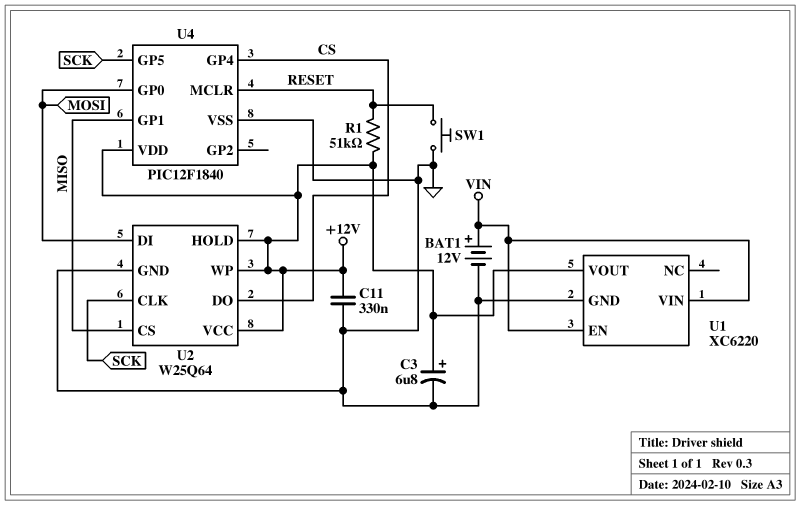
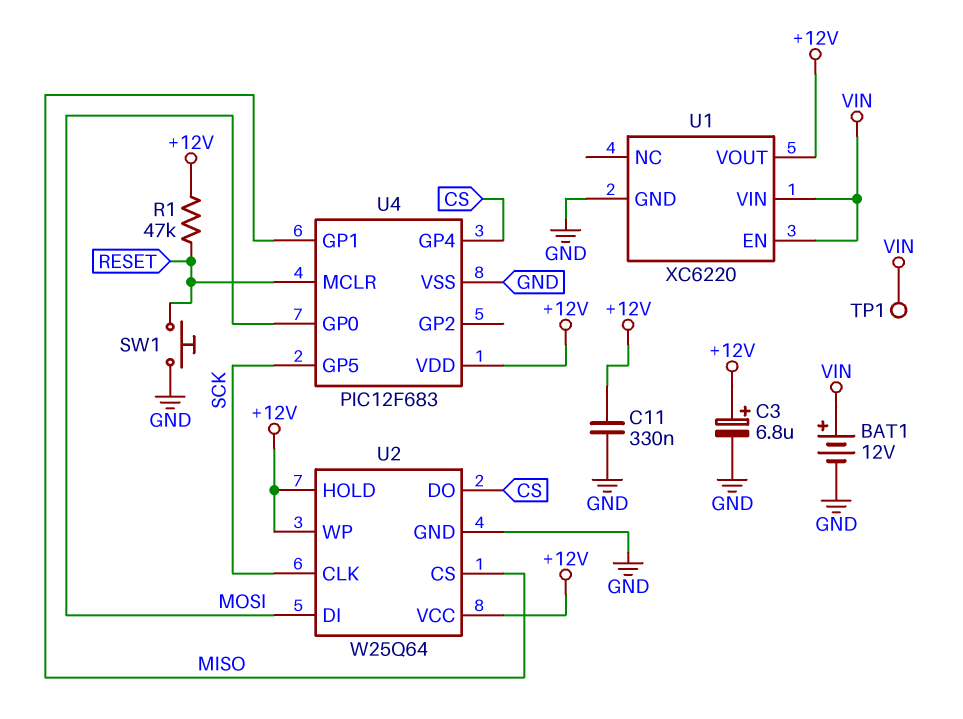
R1: 51k (+12V, RESET) -> 47k (+12V, RESET)
TP1: none -> test point (VIN)
U4: PIC12F1840 -> PIC12F683

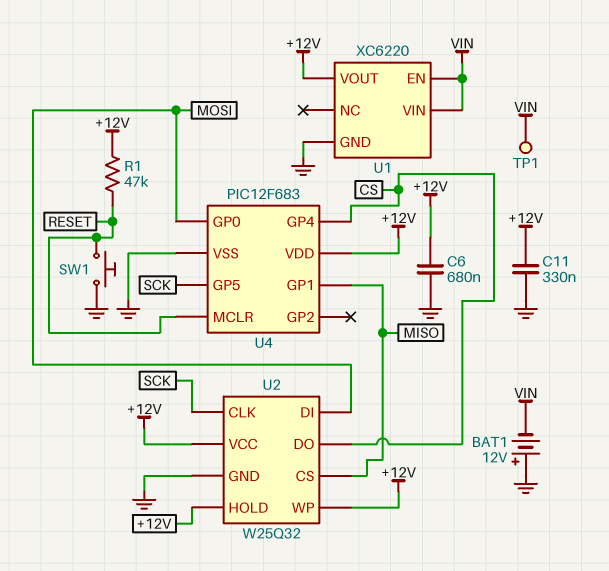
BAT1: 12V (plus VIN, minus GND) -> 12V (plus GND, minus VIN)
C3: 6.8uF (plus +12V, minus GND) -> none
C6: none -> 680nF (+12V, GND)
U2: W25Q64 -> W25Q32

